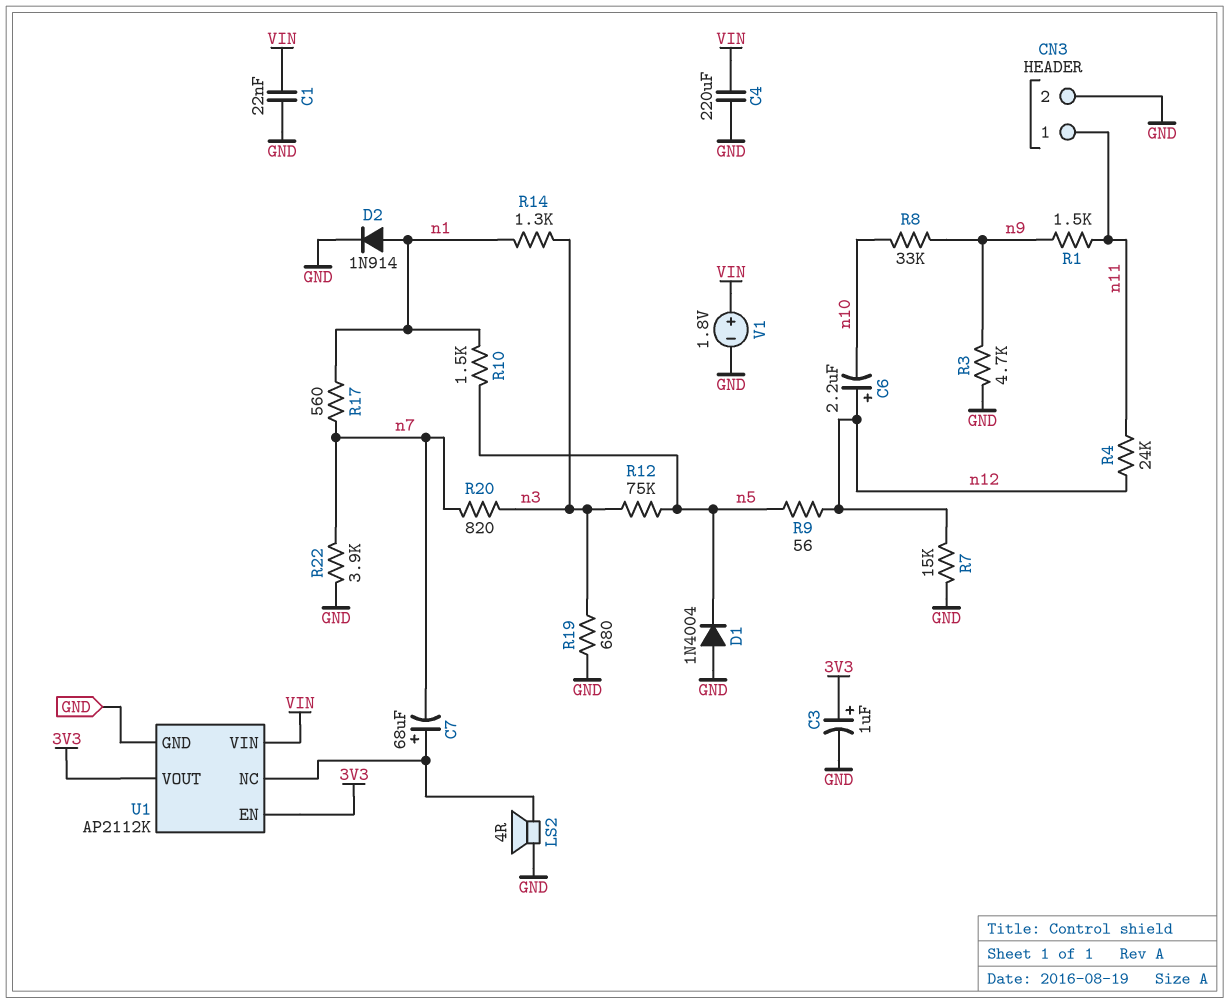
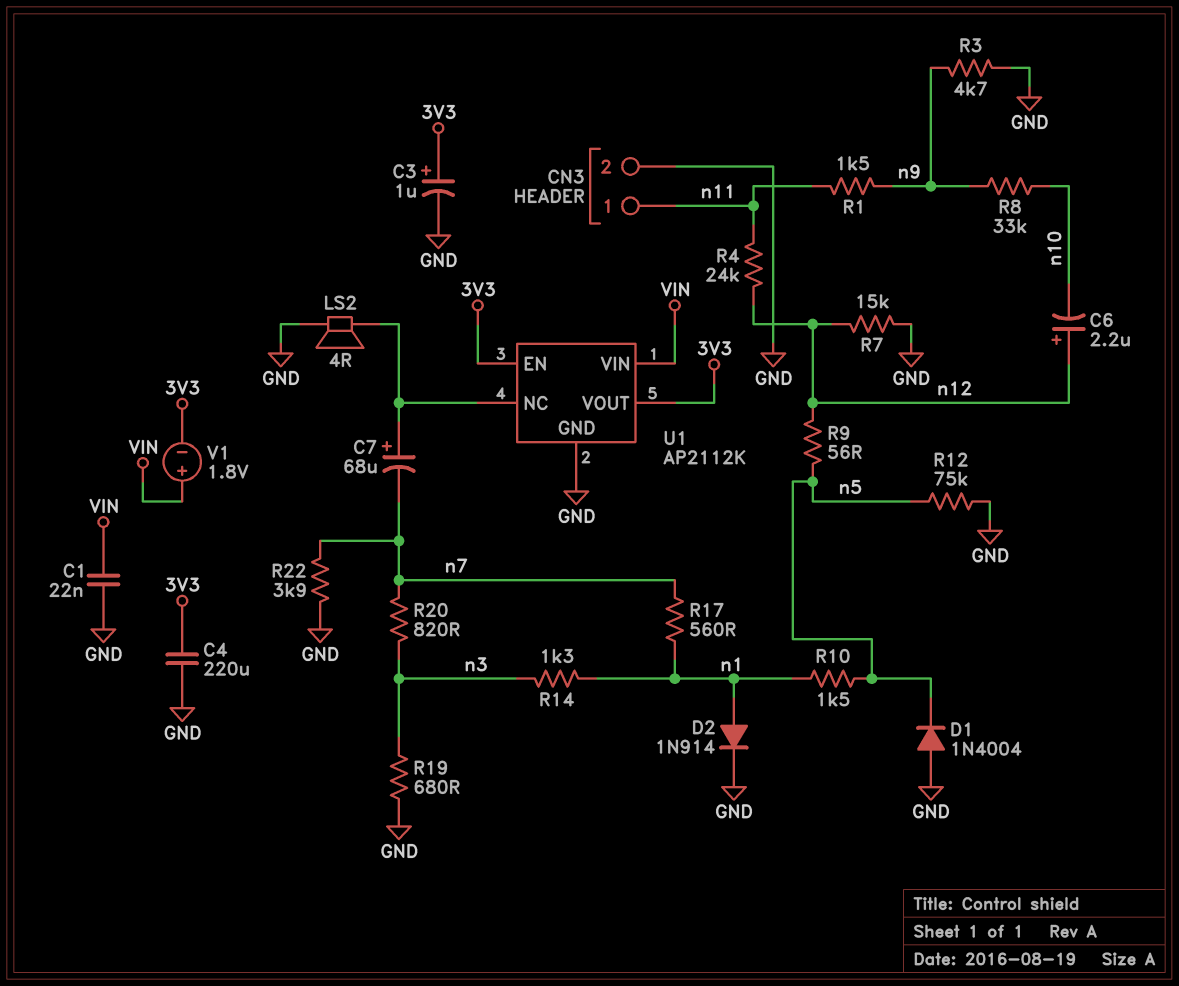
C4: 220uF (GND, VIN) -> 220uF (3V3, GND)
R12: 75k (n3, n5) -> 75k (GND, n5)
V1: 1.8V (plus VIN, minus GND) -> 1.8V (plus VIN, minus 3V3)

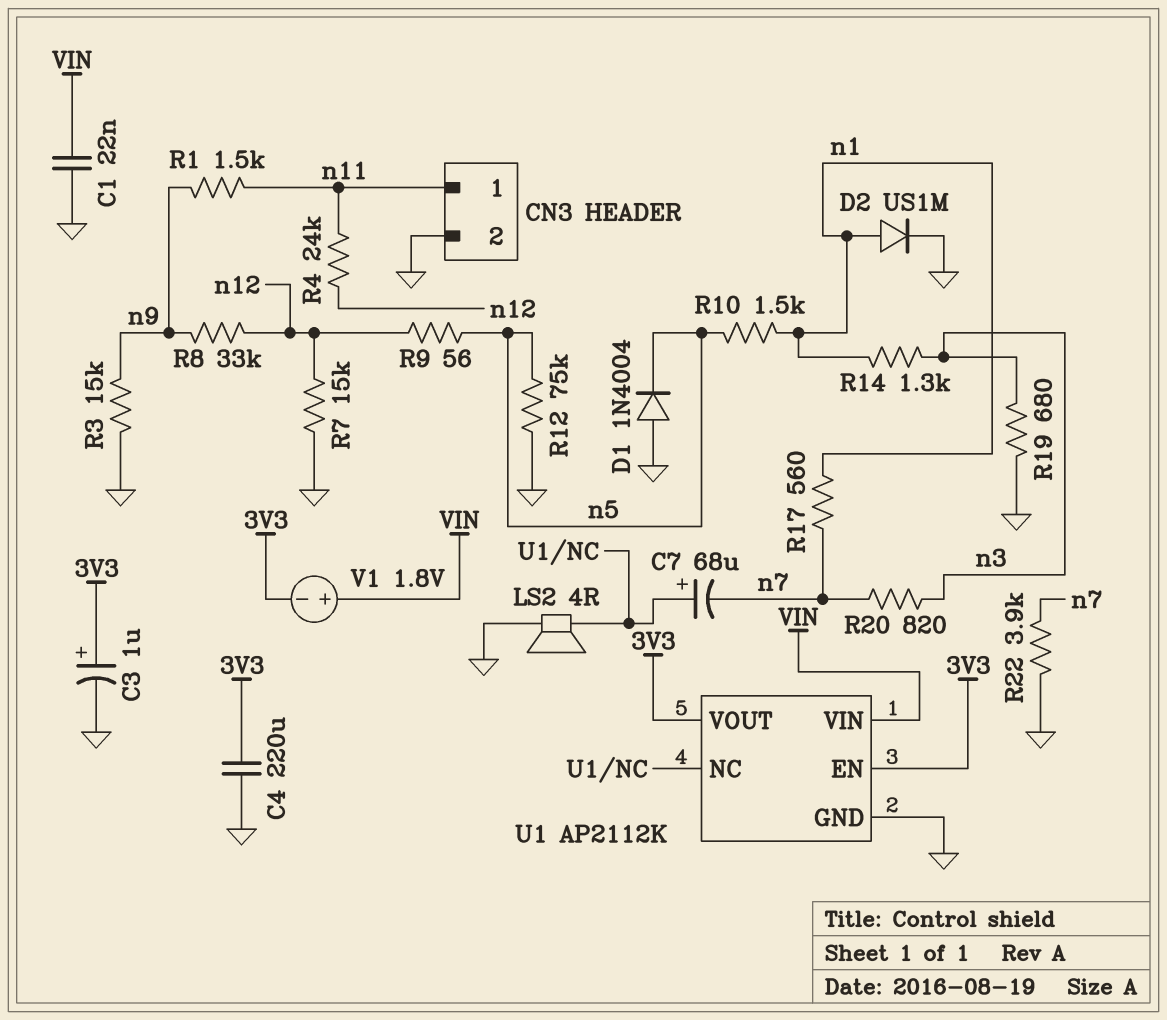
C6: 2.2uF (plus n12, minus n10) -> none
D2: diode 1N914 (A n1, K GND) -> diode US1M (A n1, K GND)
R3: 4.7k (GND, n9) -> 15k (GND, n9)
R8: 33k (n9, n10) -> 33k (n9, n12)

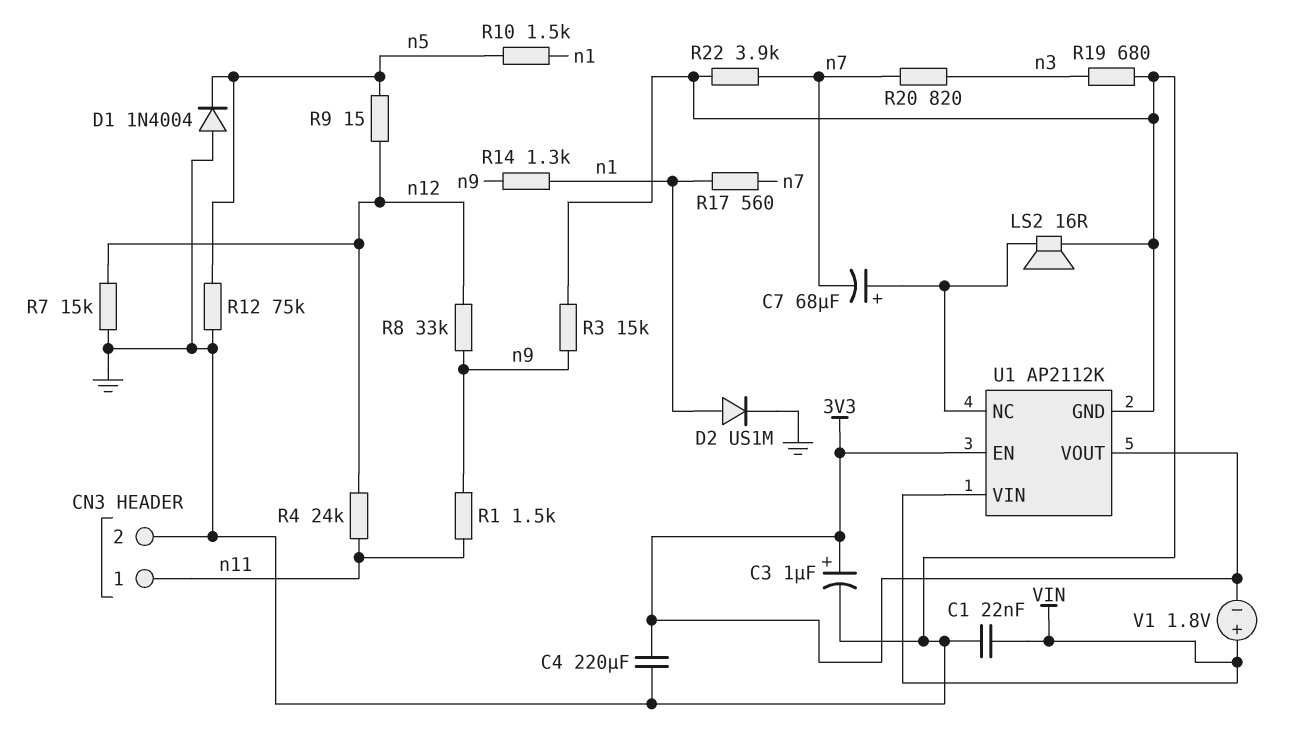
LS2: speaker 4R (GND, U1/NC) -> speaker 16R (GND, U1/NC)
R9: 56 (n5, n12) -> 15 (n5, n12)
R14: 1.3k (n1, n3) -> 1.3k (n1, n9)

